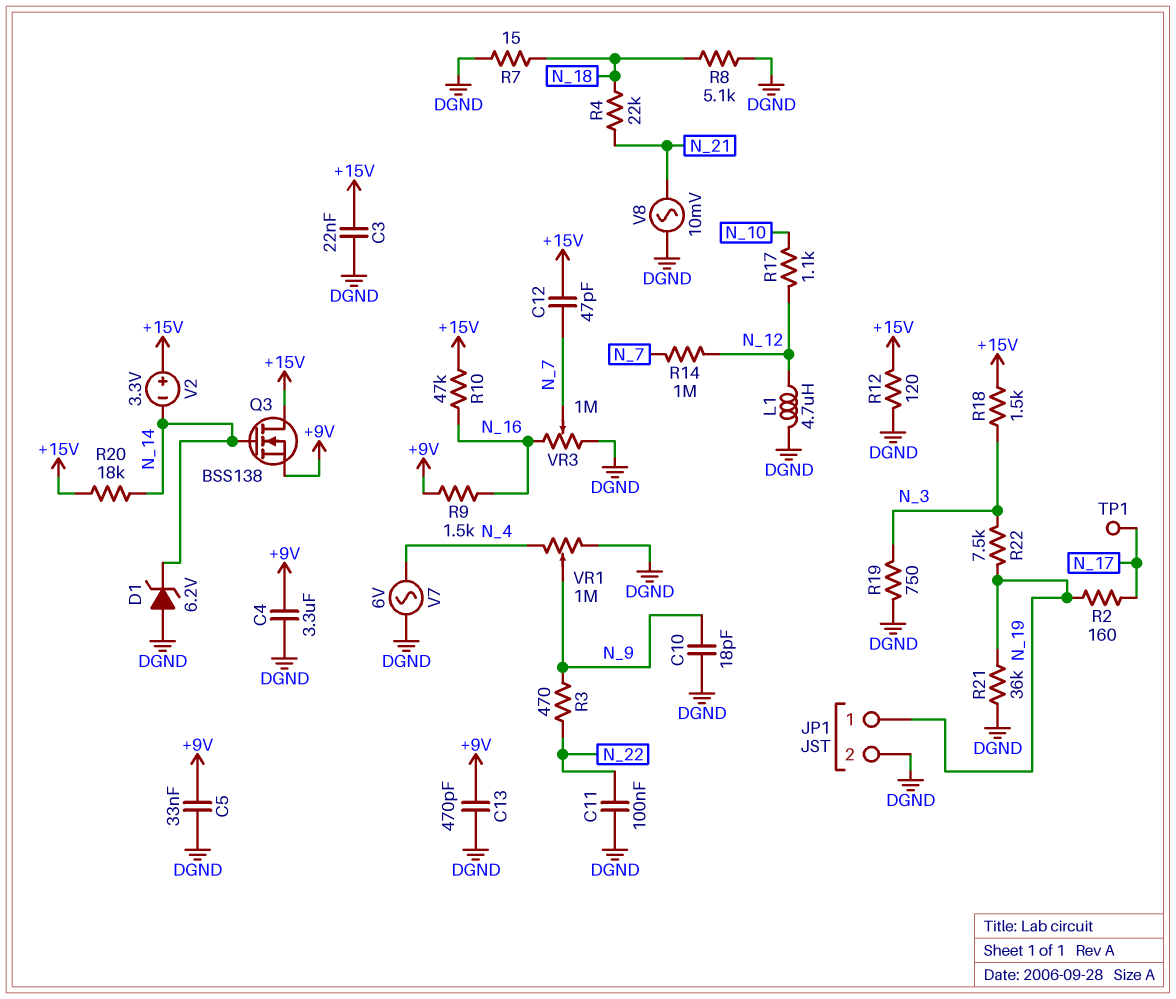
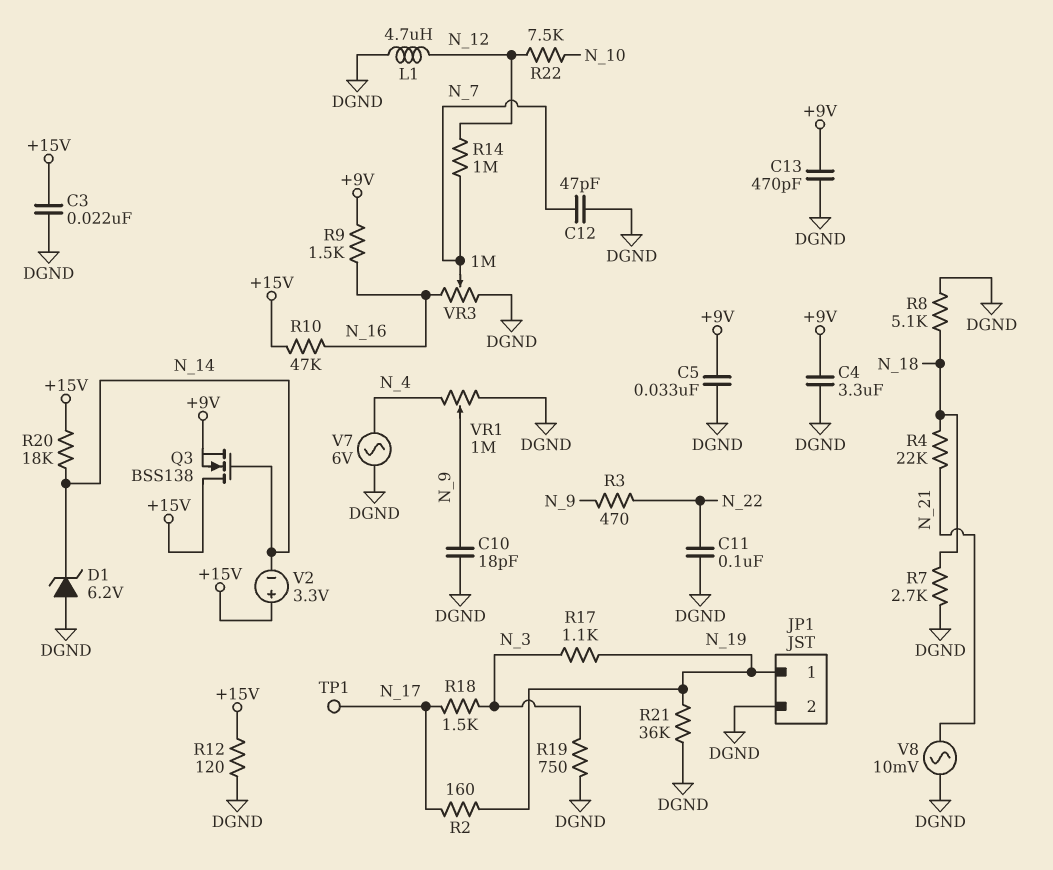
C12: 47pF (+15V, N_7) -> 47pF (DGND, N_7)
R7: 15 (DGND, N_18) -> 2.7k (DGND, N_18)
R17: 1.1k (N_10, N_12) -> 1.1k (N_3, N_19)
R18: 1.5k (+15V, N_3) -> 1.5k (N_3, N_17)
R22: 7.5k (N_3, N_19) -> 7.5k (N_10, N_12)

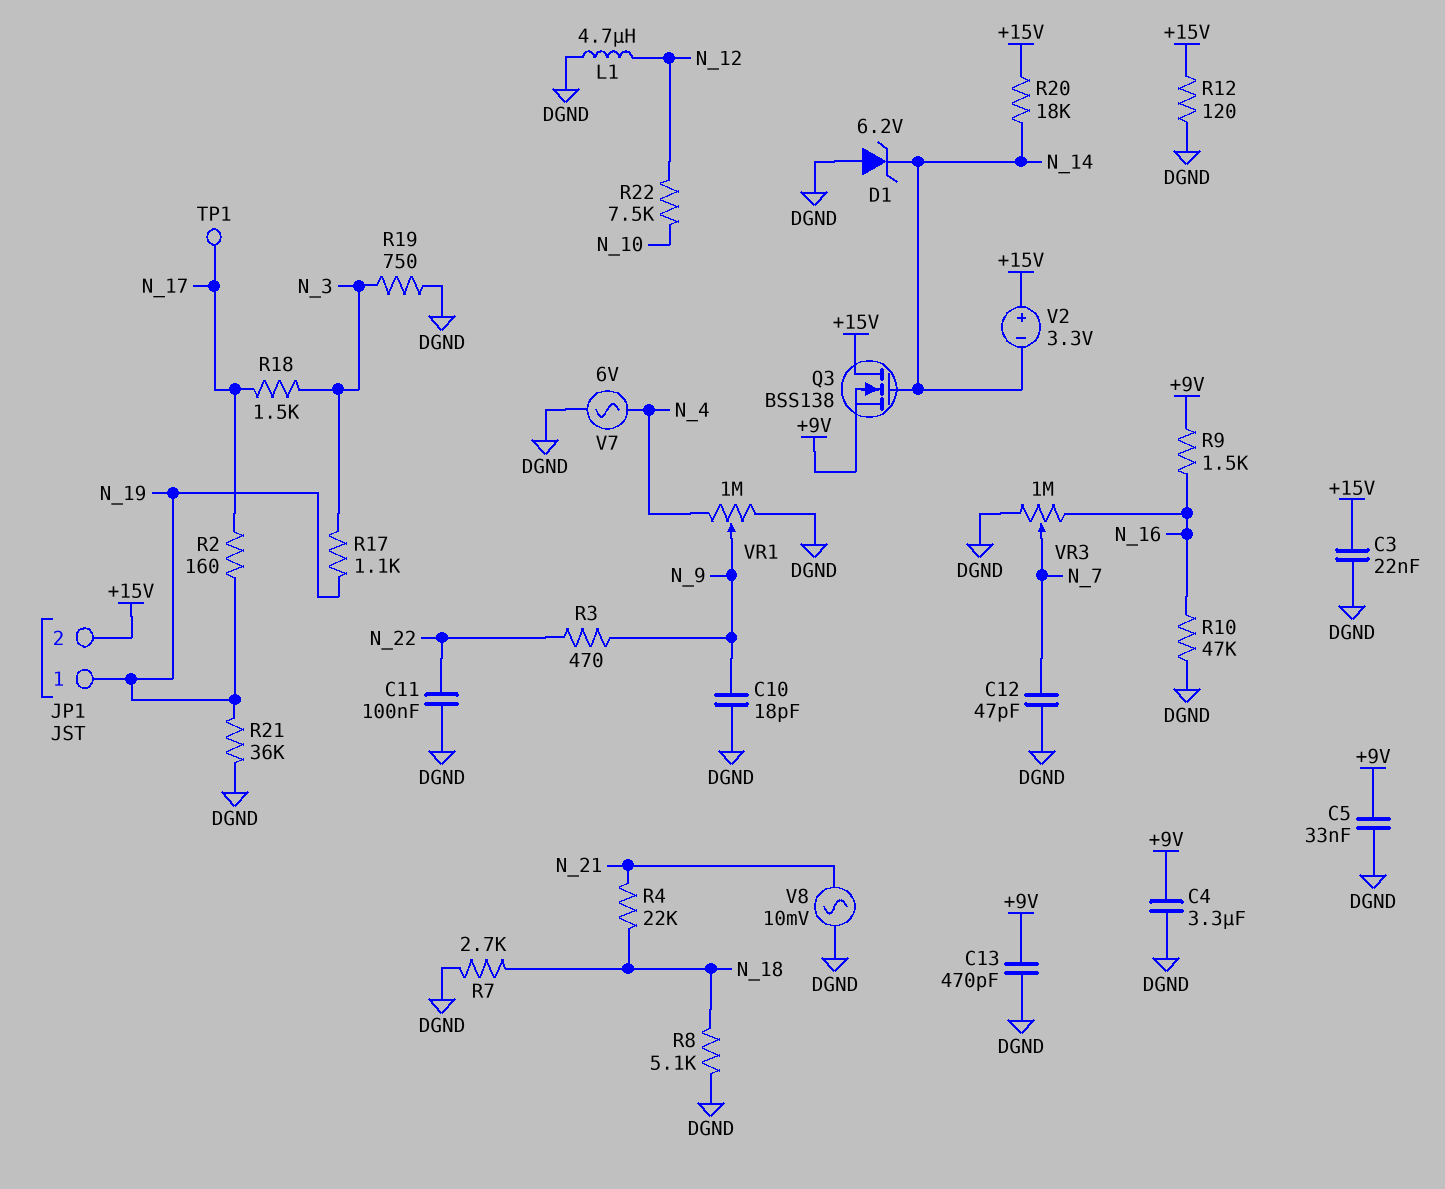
JP1 pin 2: DGND -> +15V
R10: 47k (+15V, N_16) -> 47k (DGND, N_16)
R14: 1M (N_7, N_12) -> none

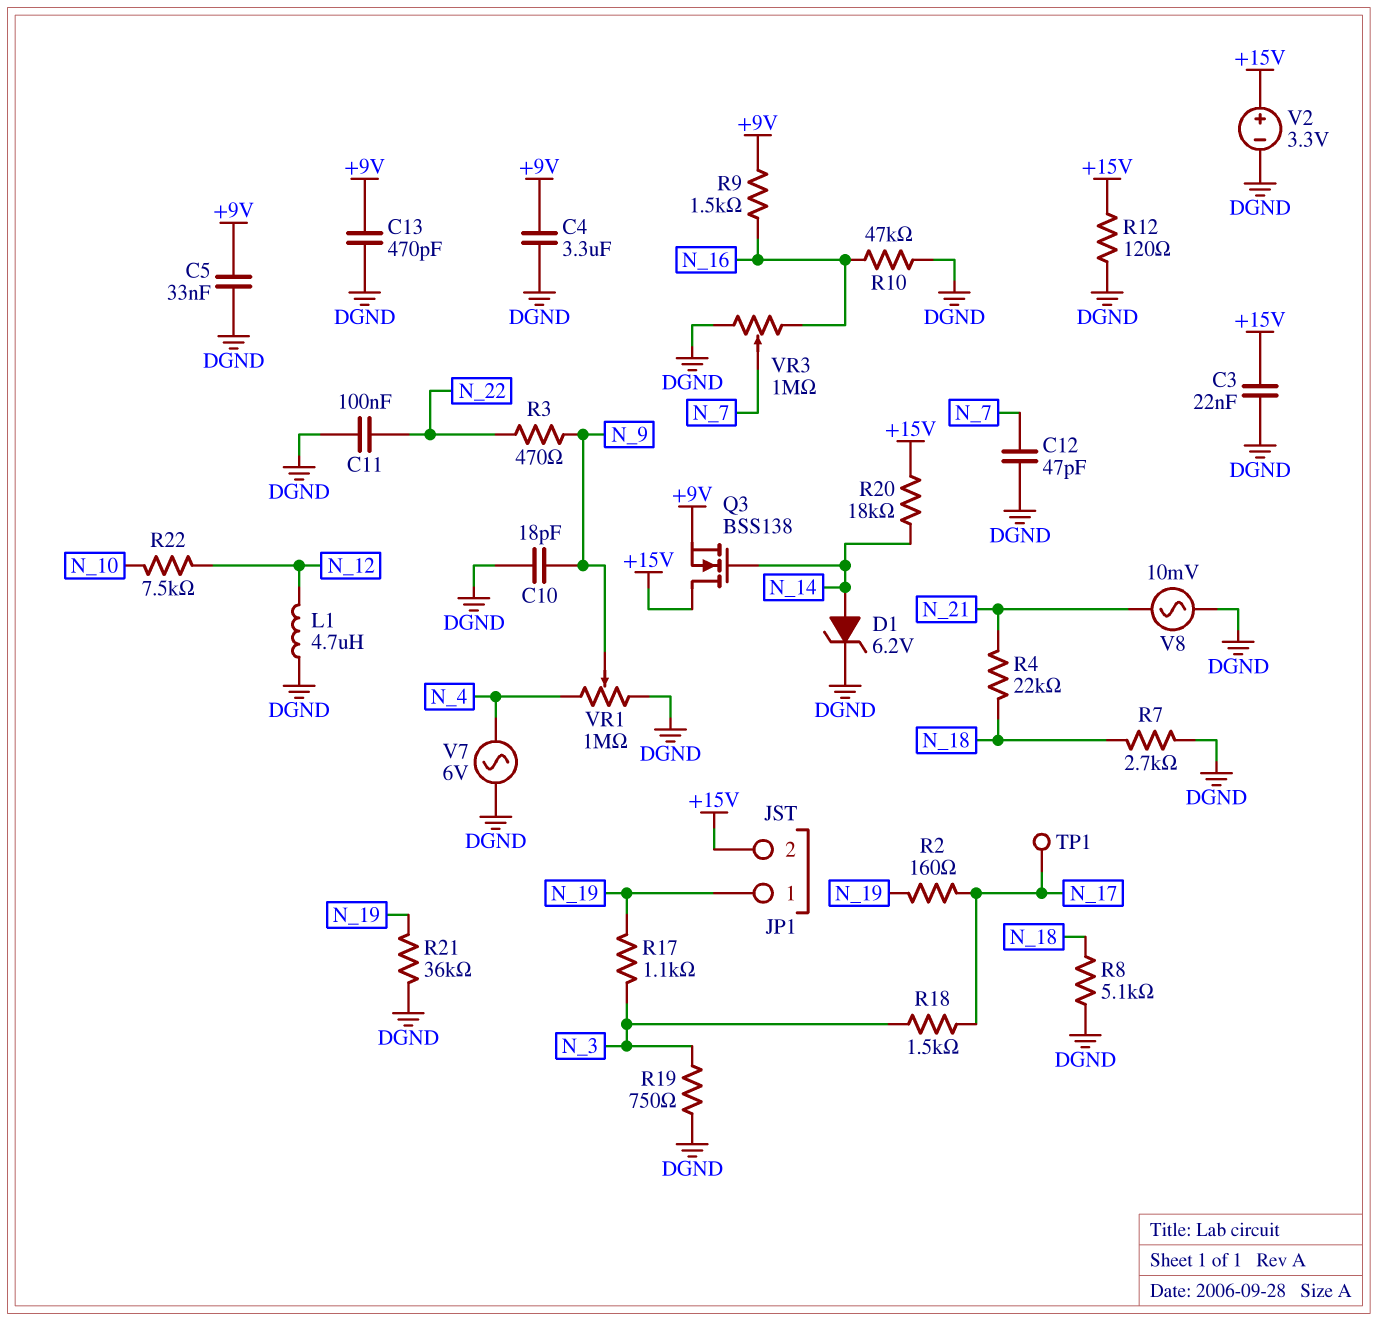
D1: zener 6.2V (A DGND, K N_14) -> zener 6.2V (A N_14, K DGND)
V2: 3.3V (plus +15V, minus N_14) -> 3.3V (plus +15V, minus DGND)

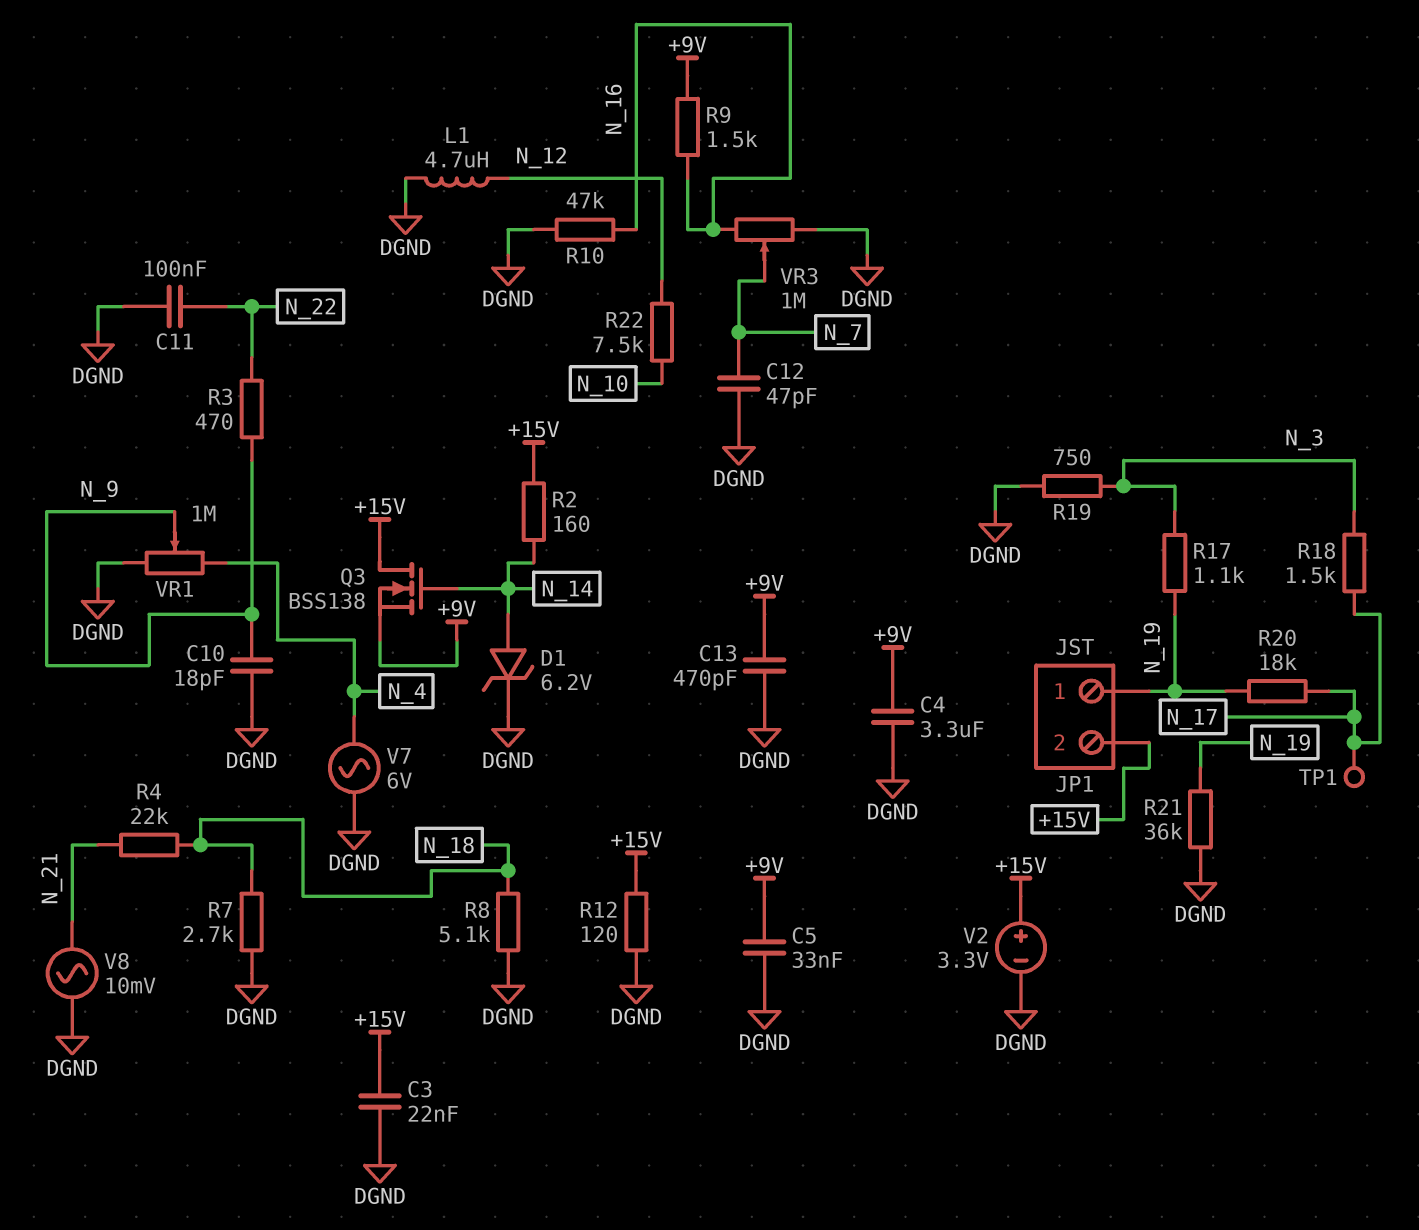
R2: 160 (N_17, N_19) -> 160 (+15V, N_14)
R20: 18k (+15V, N_14) -> 18k (N_17, N_19)

